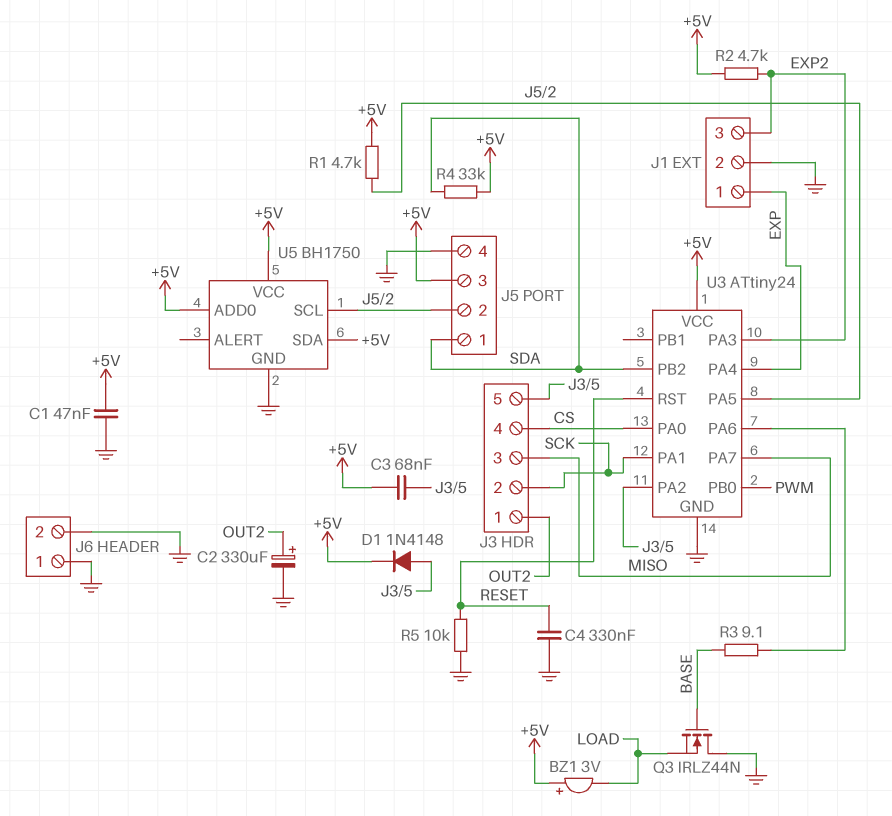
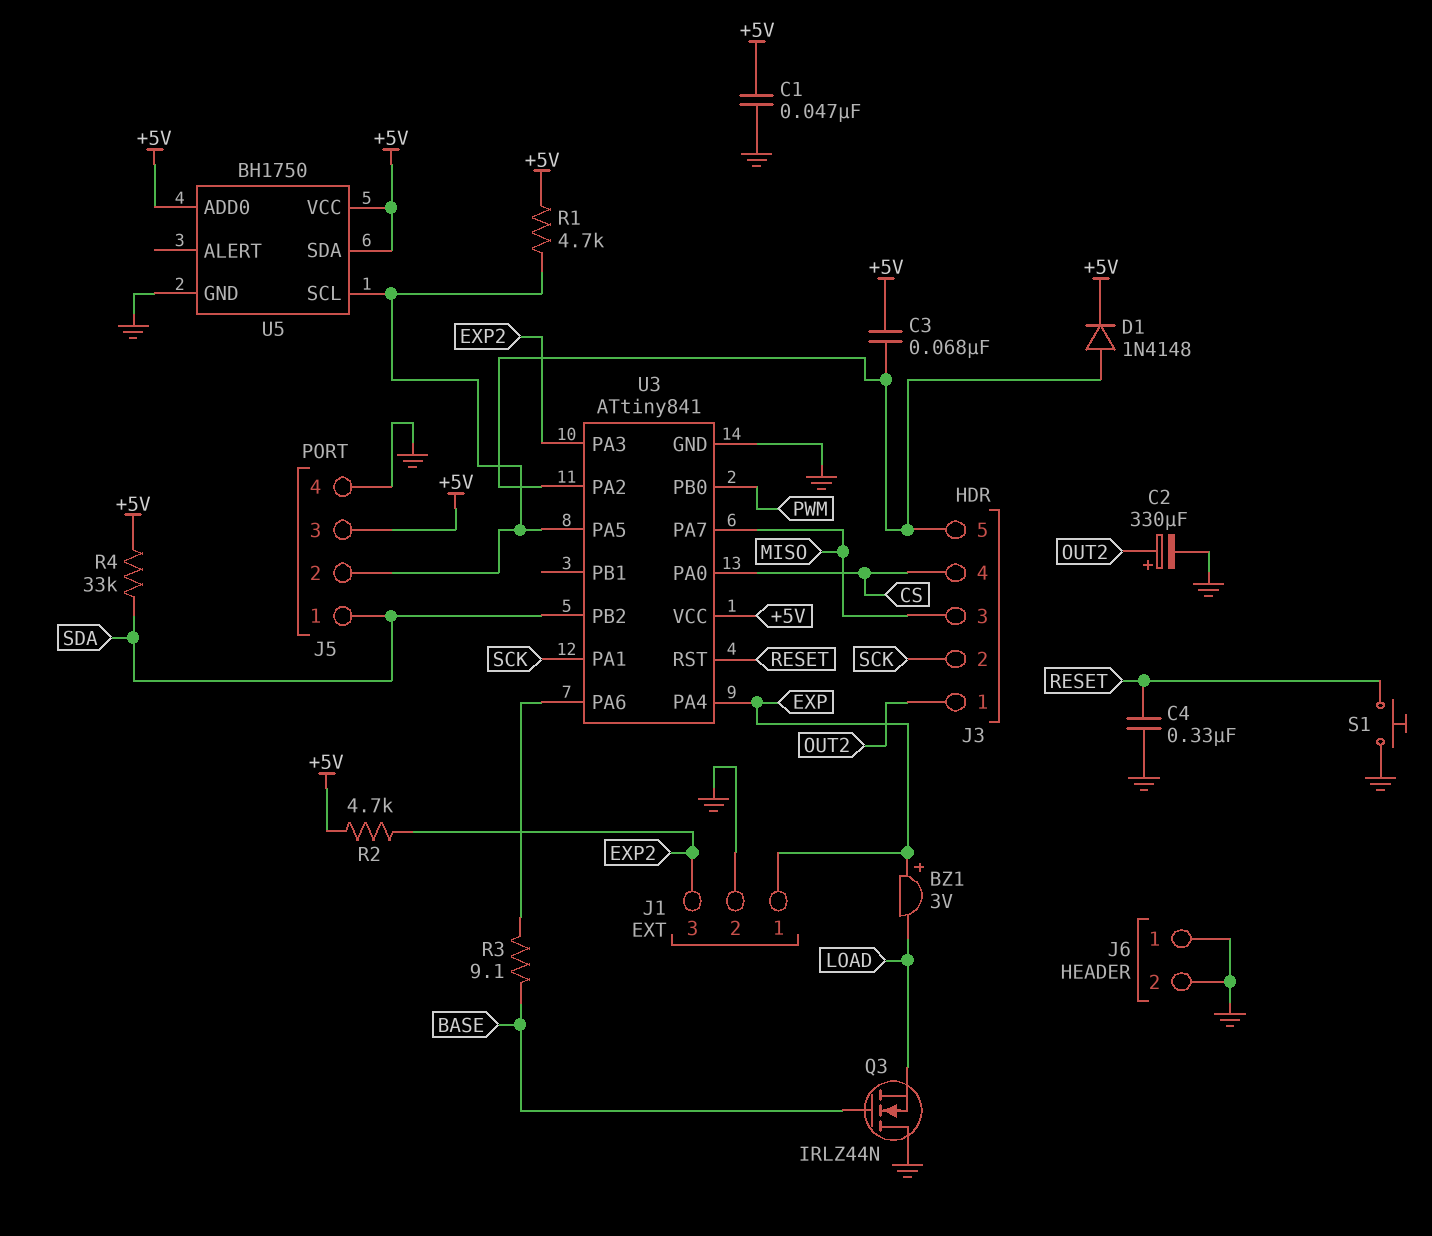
BZ1: buzzer 3V (plus +5V, minus LOAD) -> buzzer 3V (plus EXP, minus LOAD)
R5: 10k (GND, RESET) -> none
S1: none -> button (GND, RESET)
U3: ATtiny24 -> ATtiny841

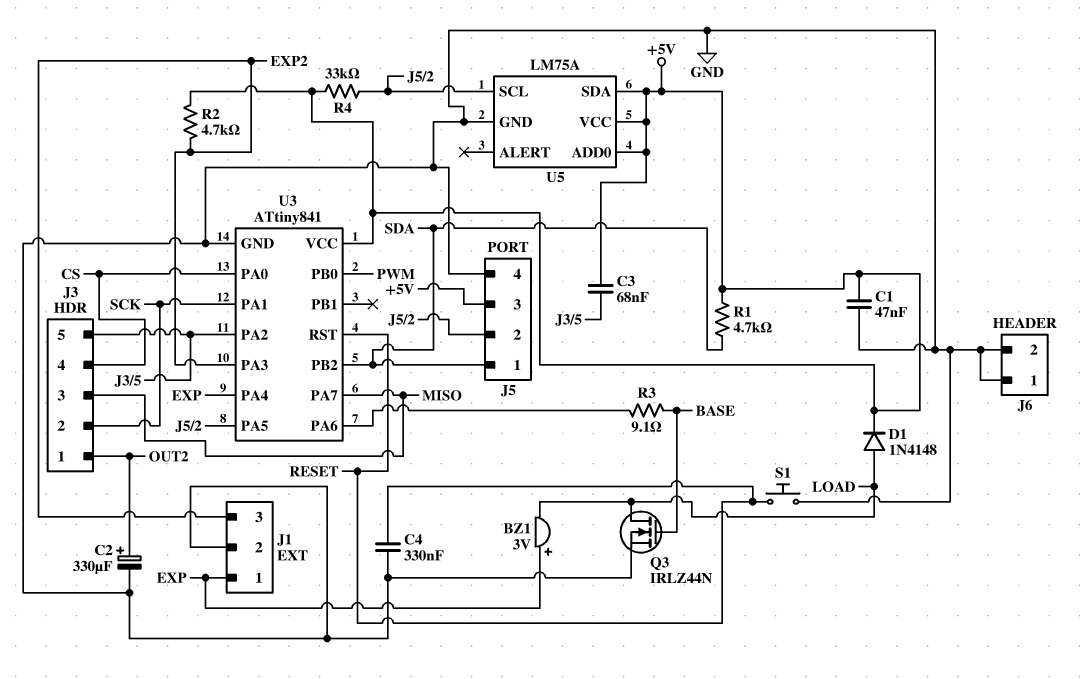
D1: diode 1N4148 (A J3/5, K +5V) -> diode 1N4148 (A LOAD, K +5V)
Q3: NMOS IRLZ44N (G BASE, D GND, S LOAD) -> NMOS IRLZ44N (G BASE, D LOAD, S GND)
R1: 4.7k (+5V, J5/2) -> 4.7k (+5V, SDA)
R4: 33k (+5V, SDA) -> 33k (+5V, J5/2)
U5: BH1750 -> LM75A

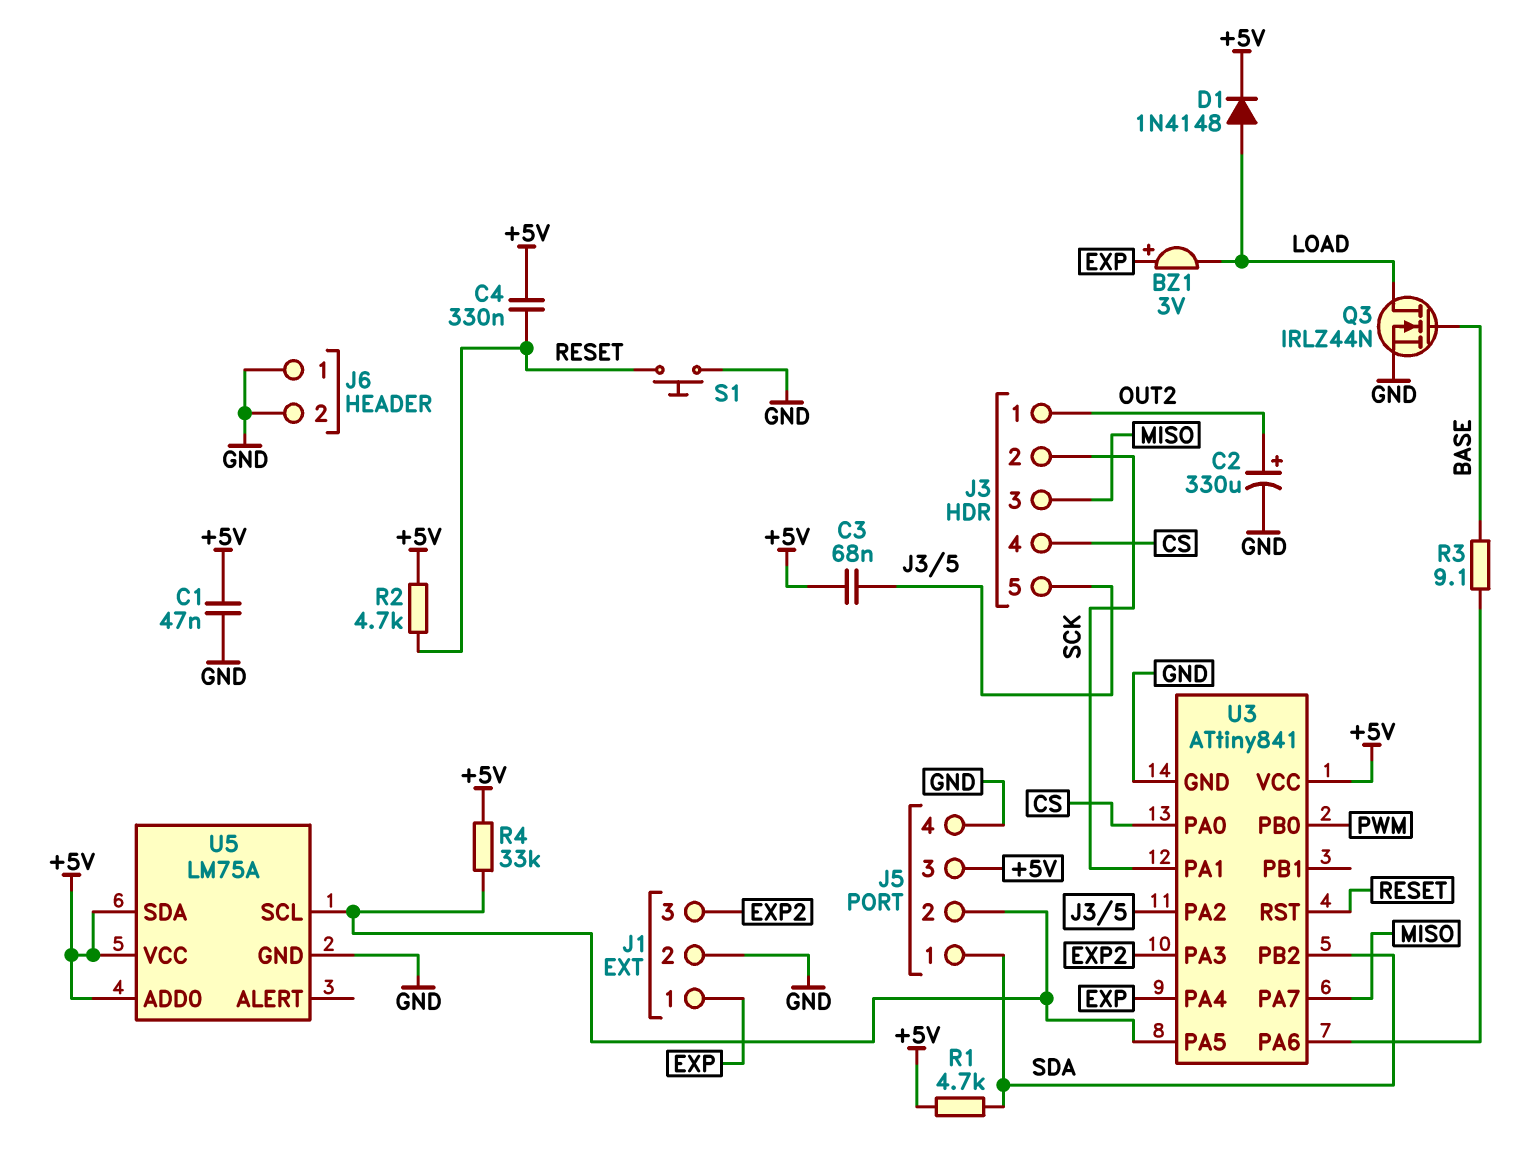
C4: 330nF (GND, RESET) -> 330nF (+5V, RESET)
R2: 4.7k (+5V, EXP2) -> 4.7k (+5V, RESET)

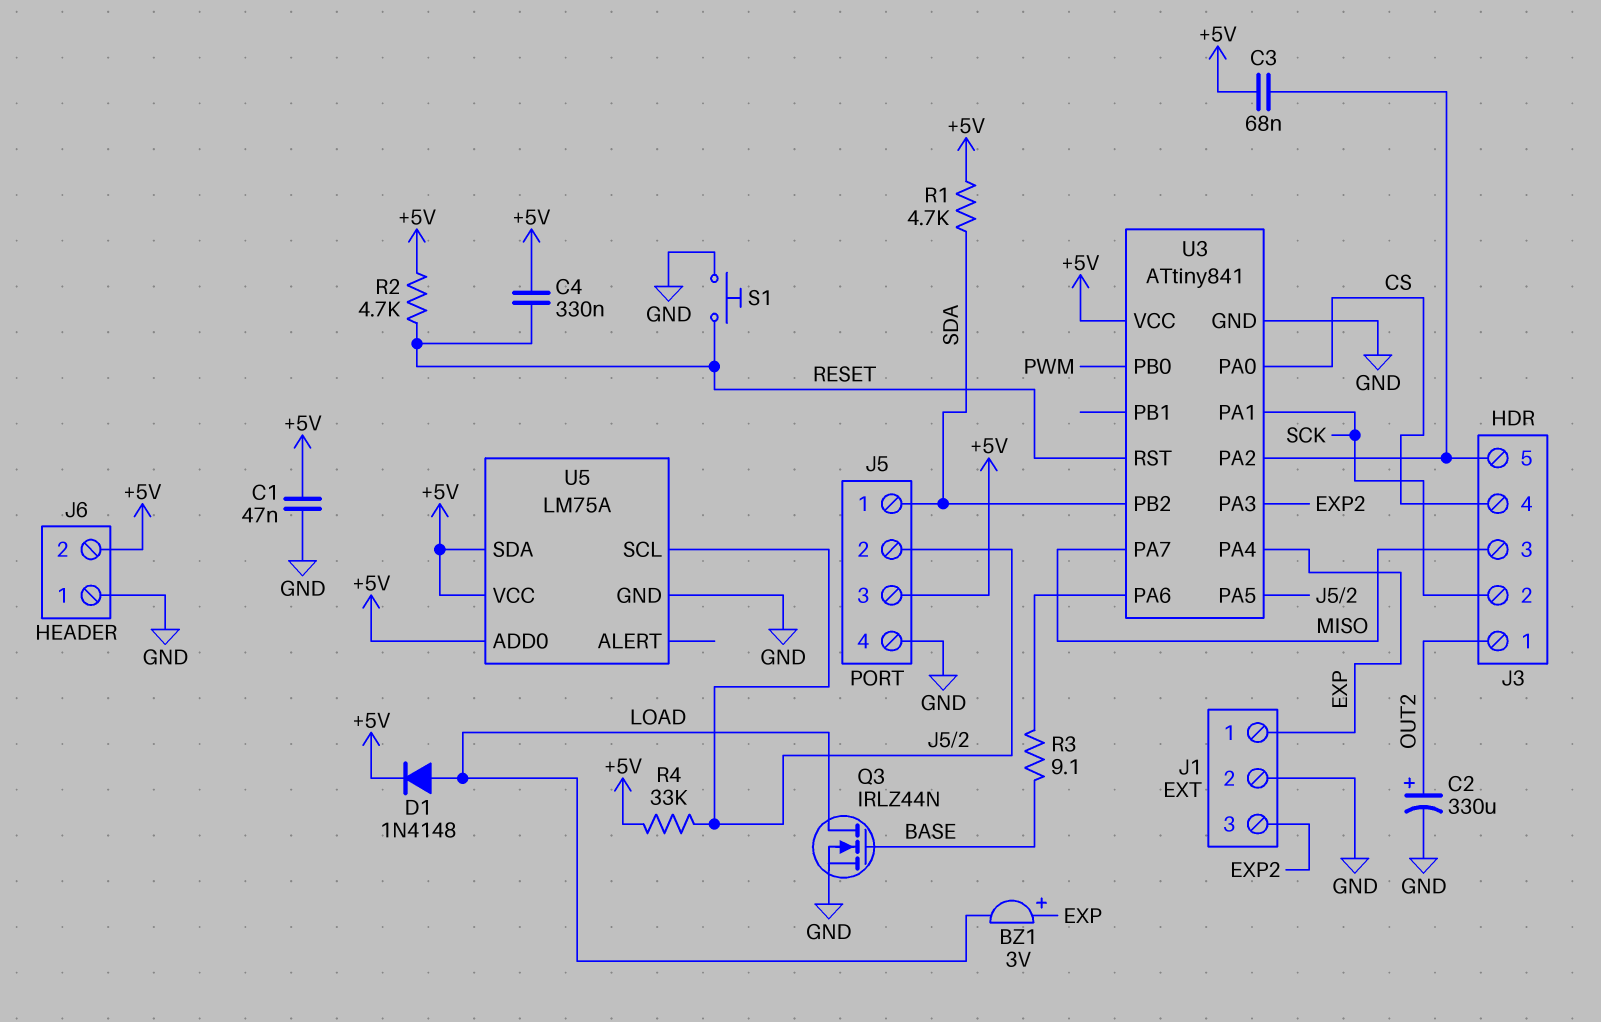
J6 pin 2: GND -> +5V

